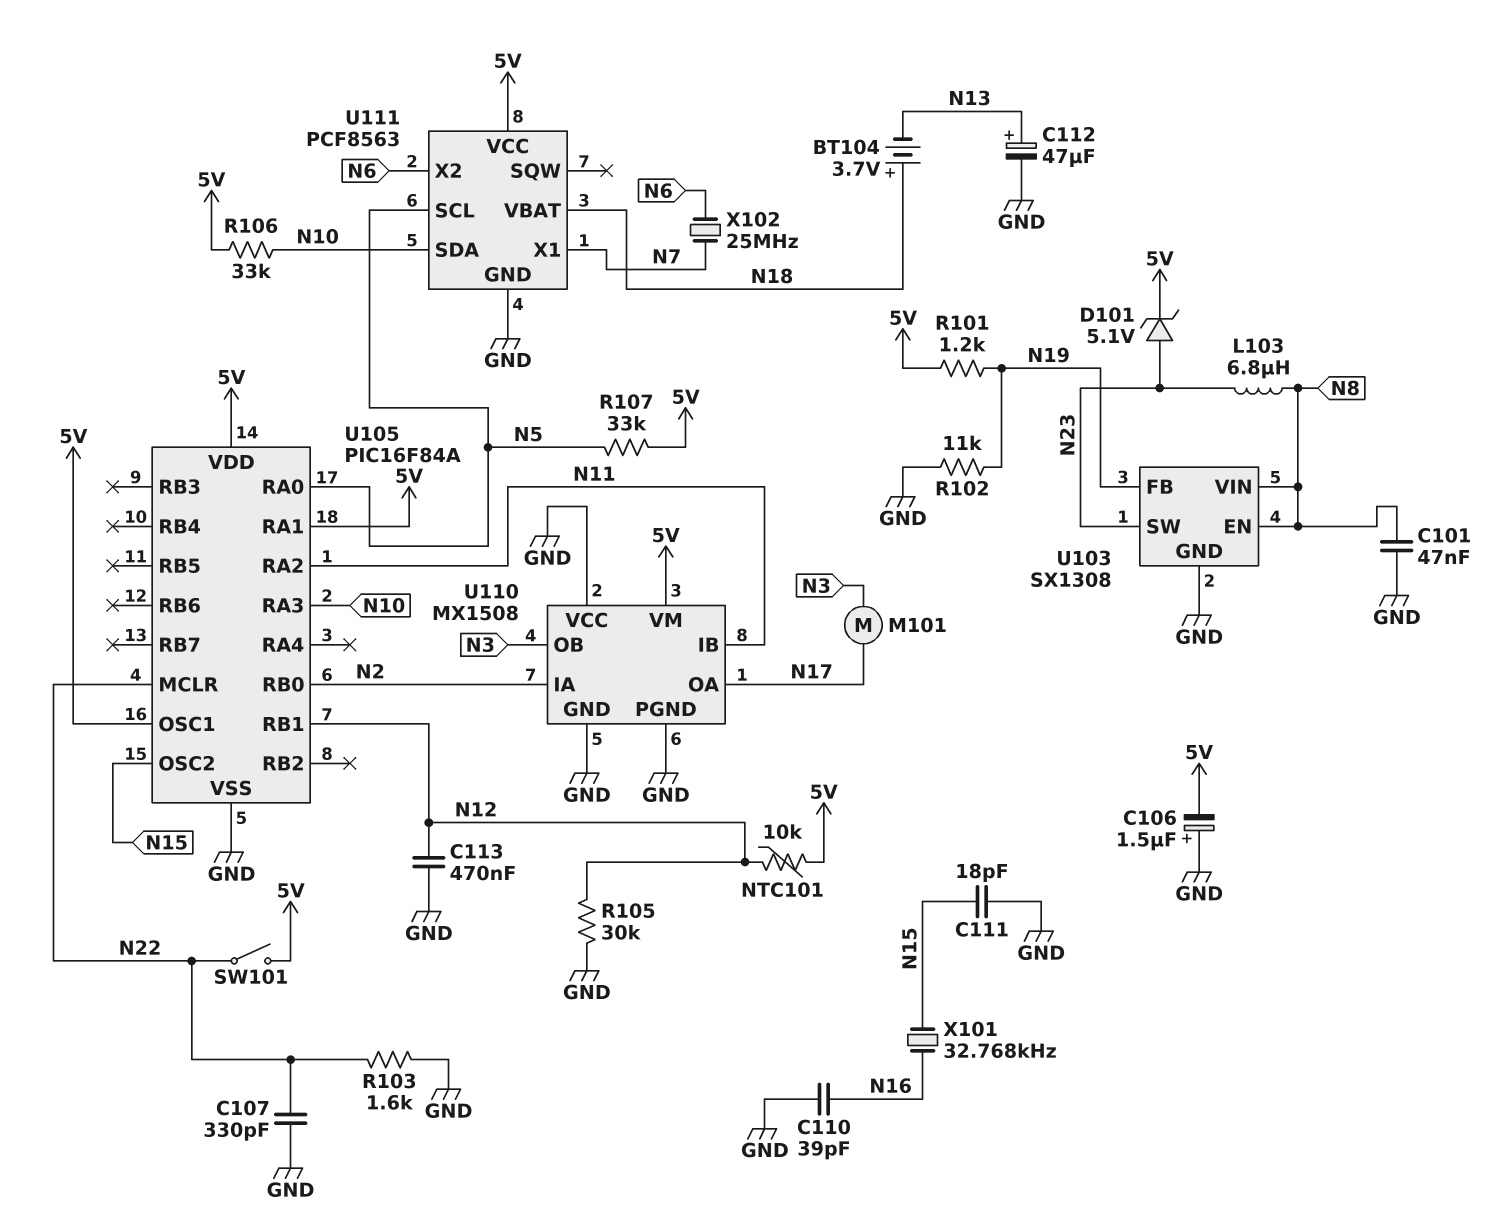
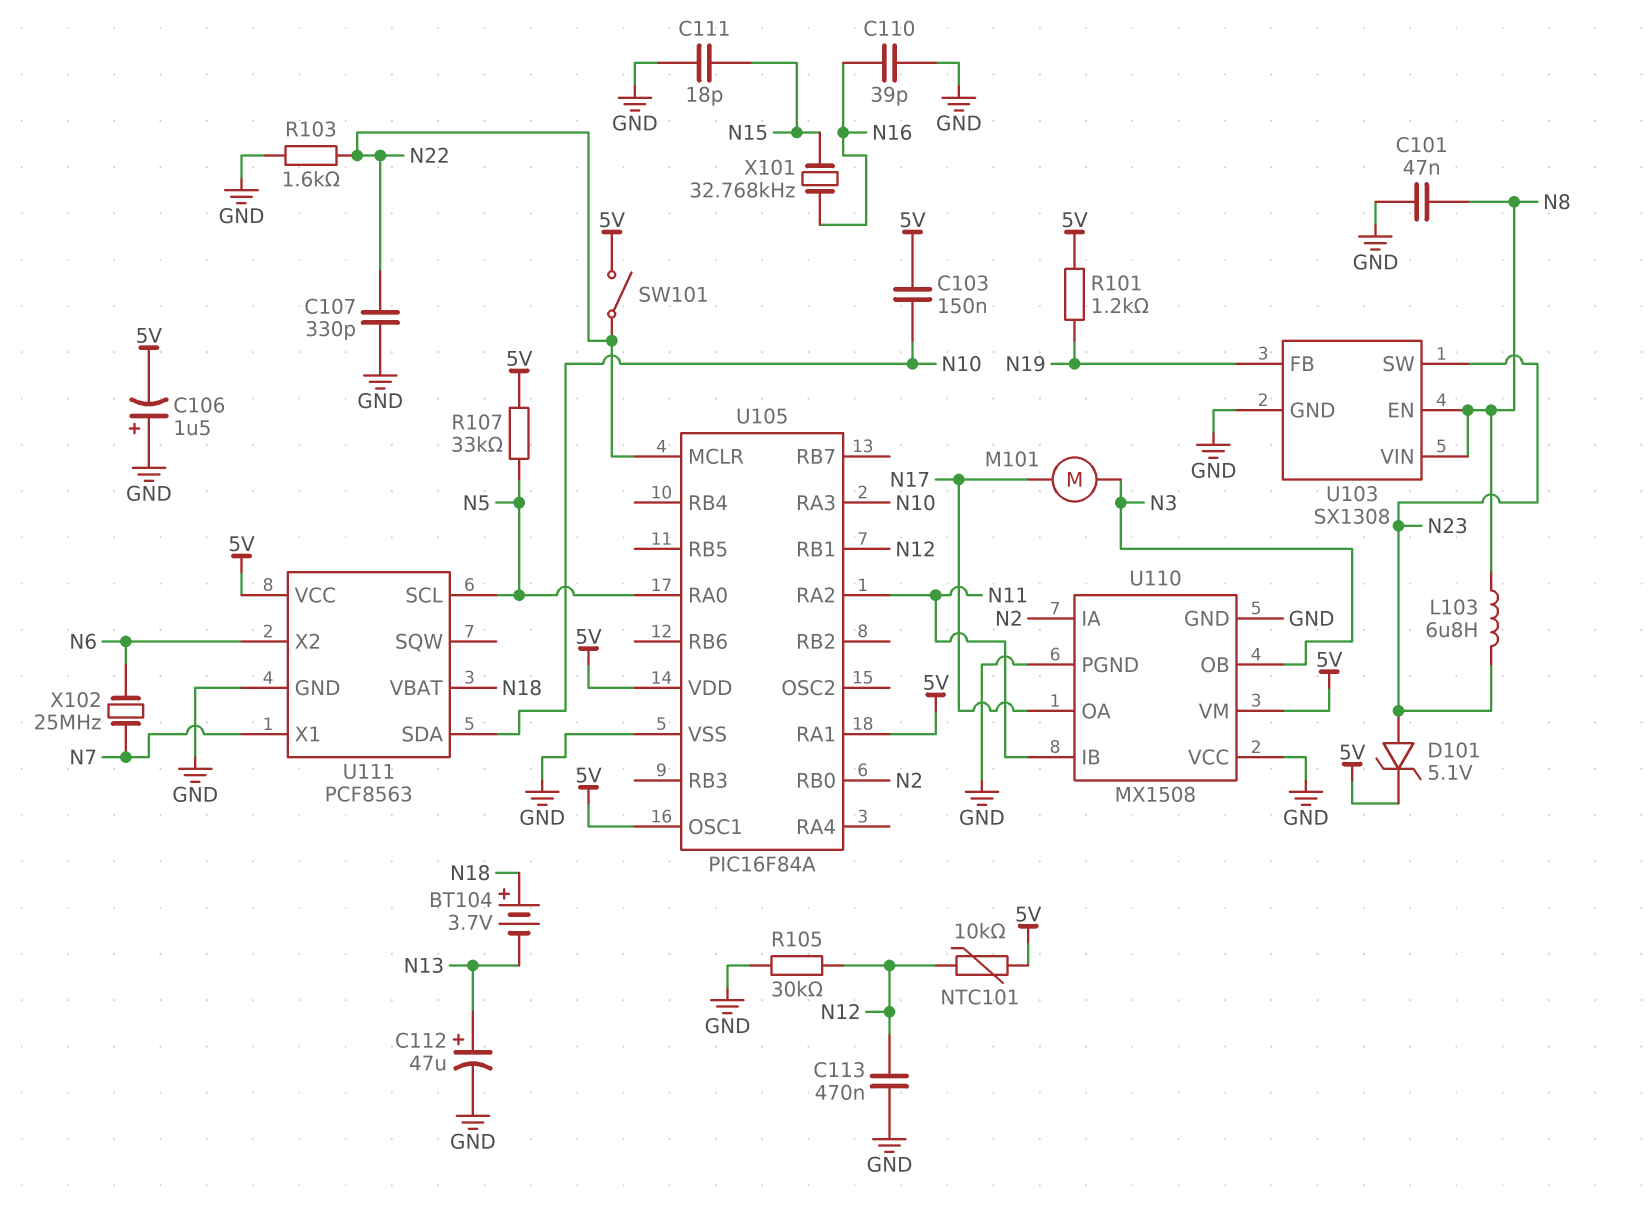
C103: none -> 150nF (5V, N10)
R102: 11k (GND, N19) -> none
R106: 33k (5V, N10) -> none
U105 pin OSC2: N15 -> none

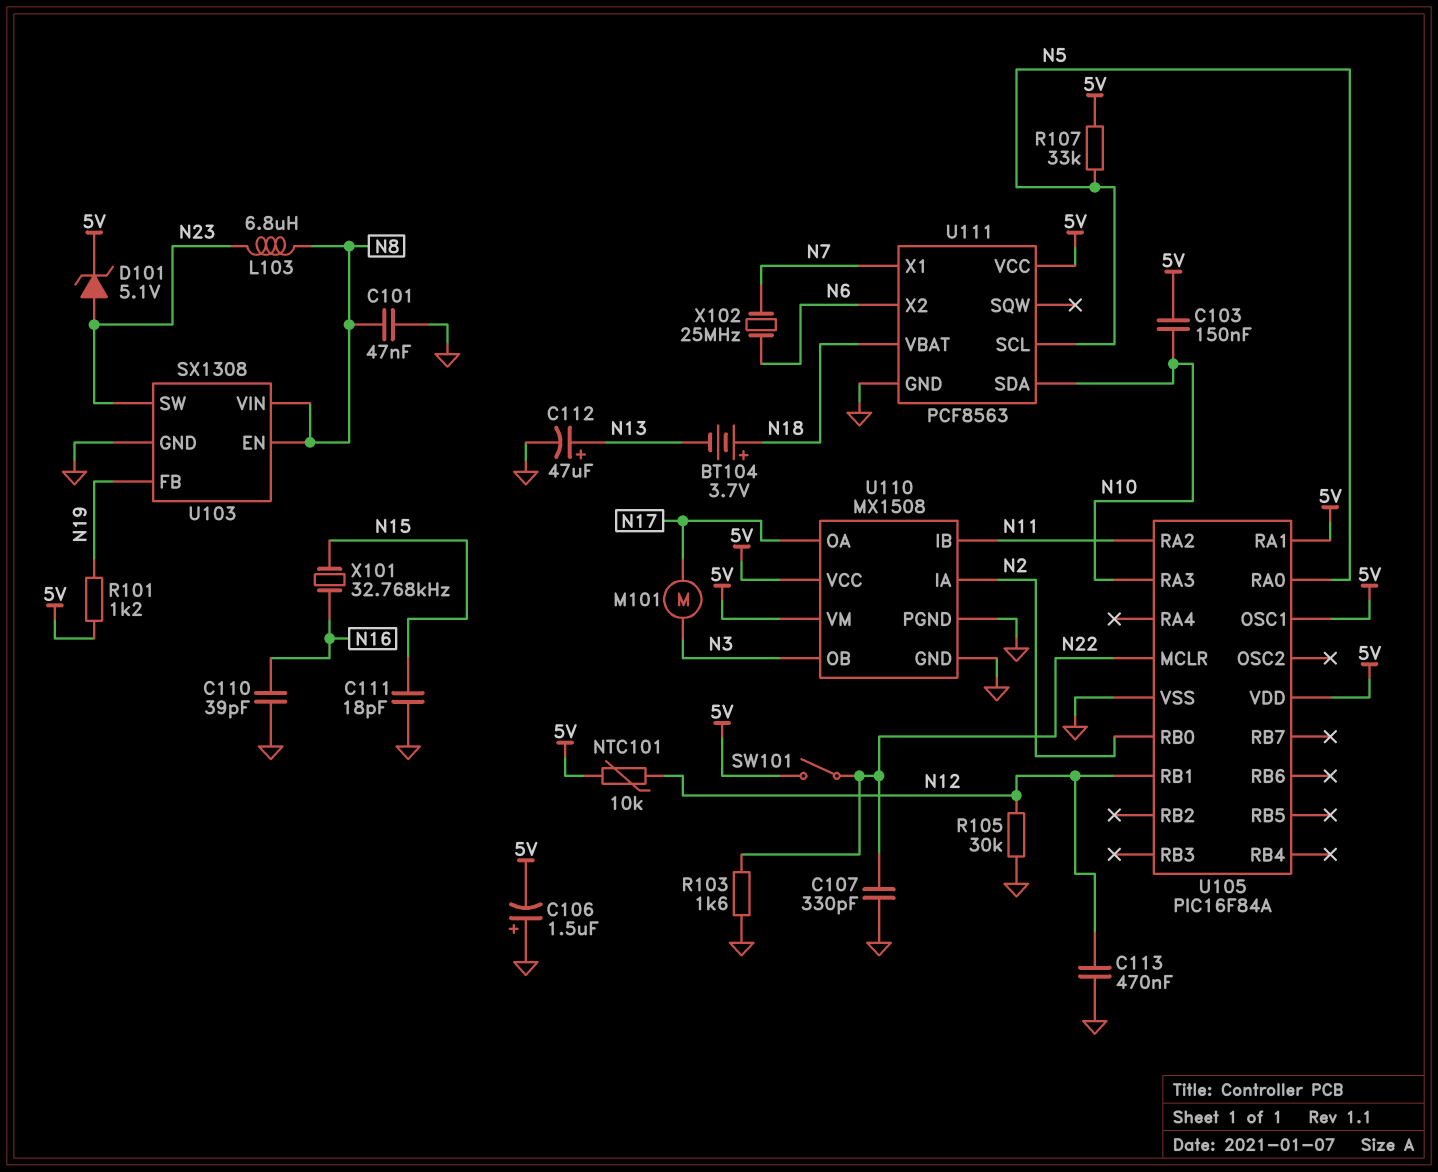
U110 pin VCC: GND -> 5V

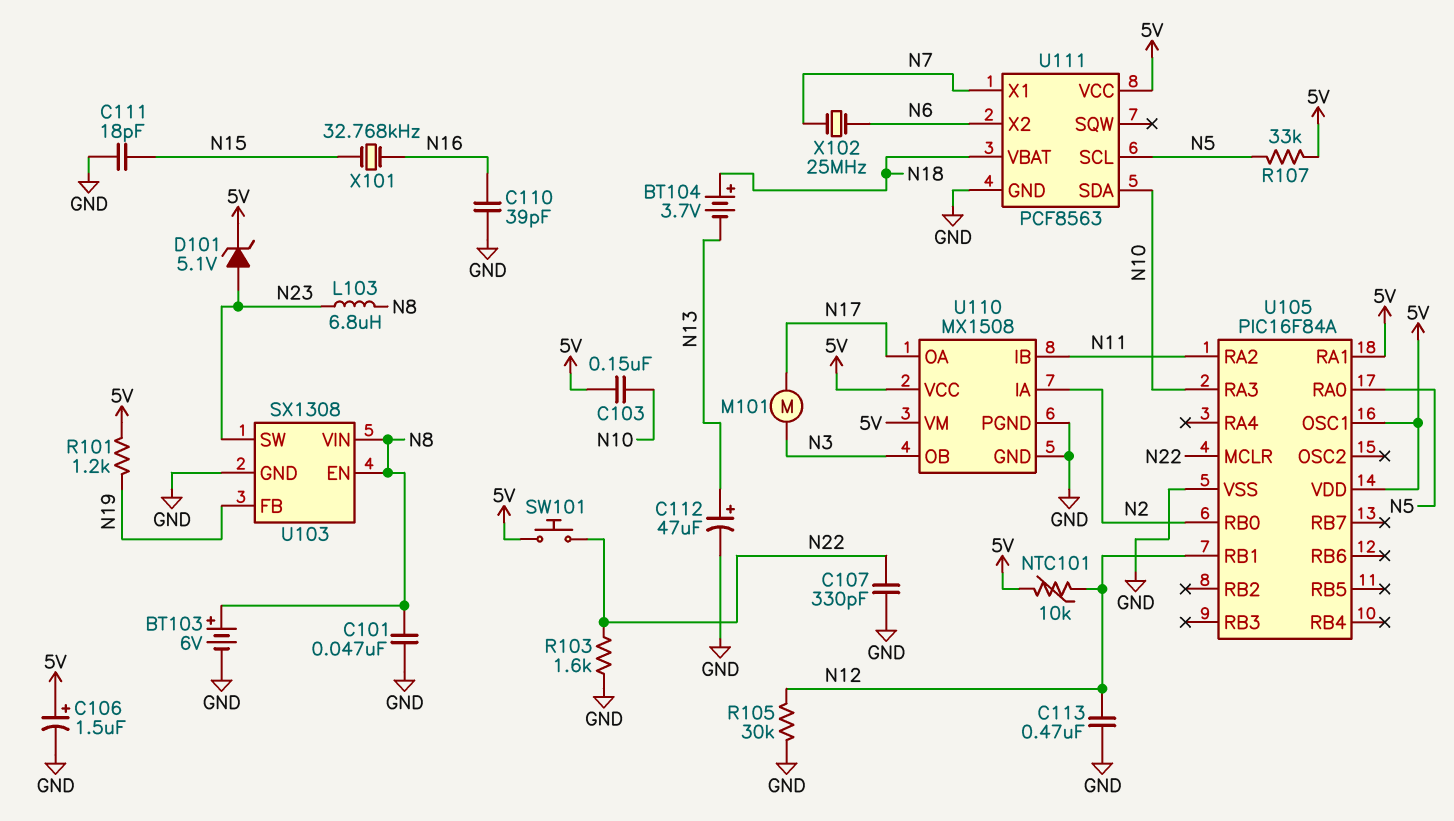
BT103: none -> 6V (plus N8, minus GND)
C106: 1.5uF (plus GND, minus 5V) -> 1.5uF (plus 5V, minus GND)
SW101: switch (5V, N22) -> button (5V, N22)

